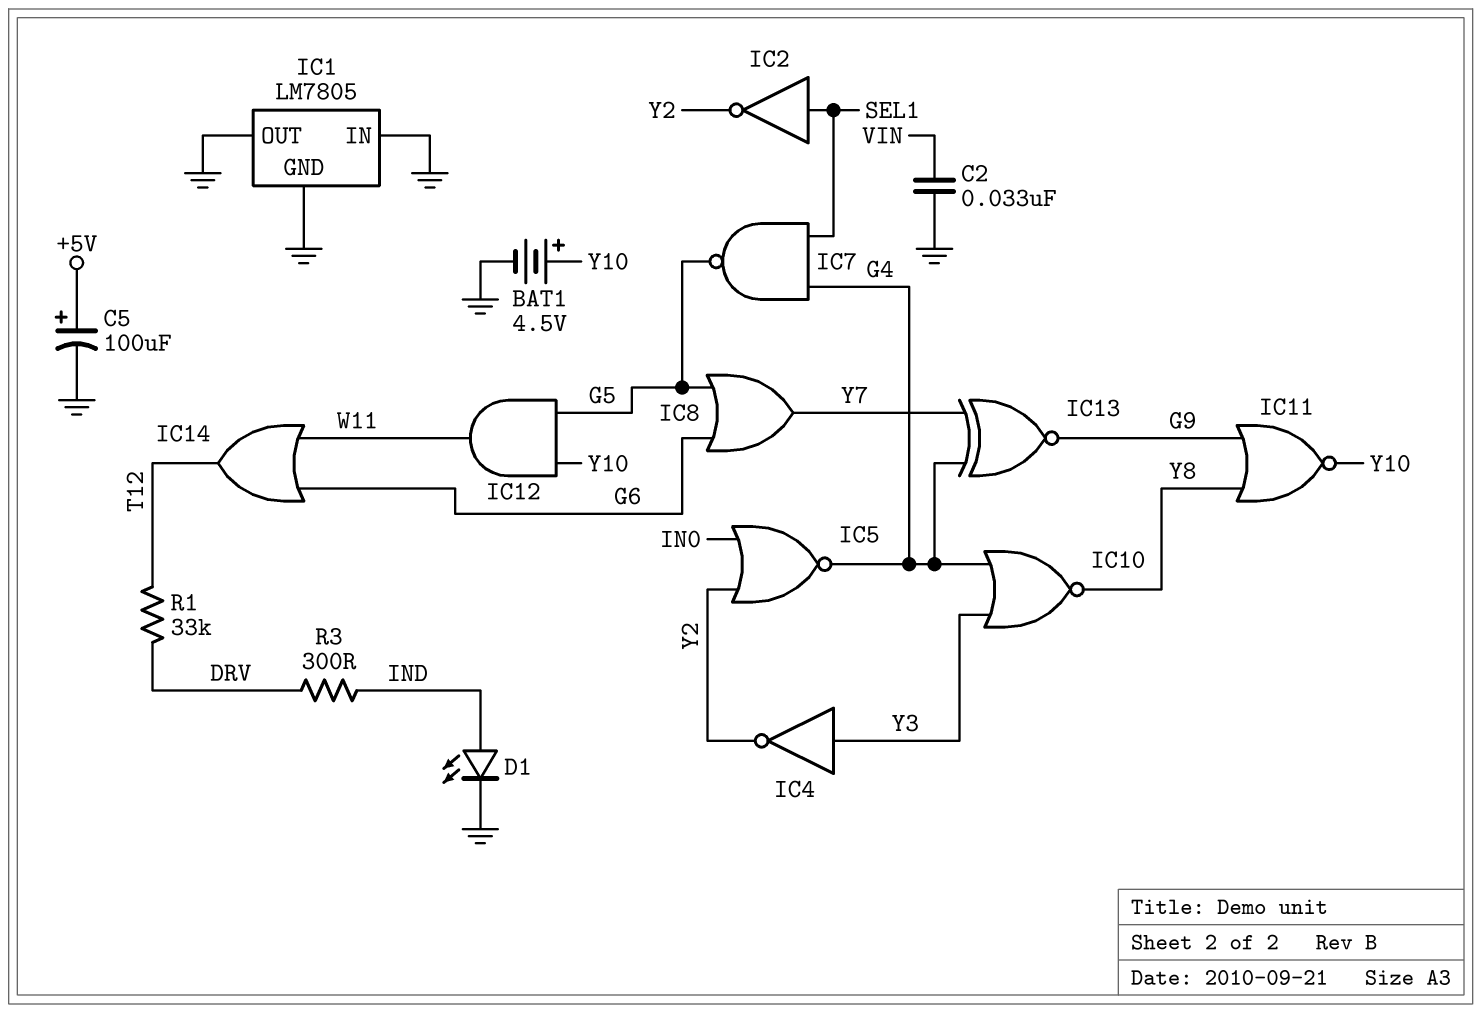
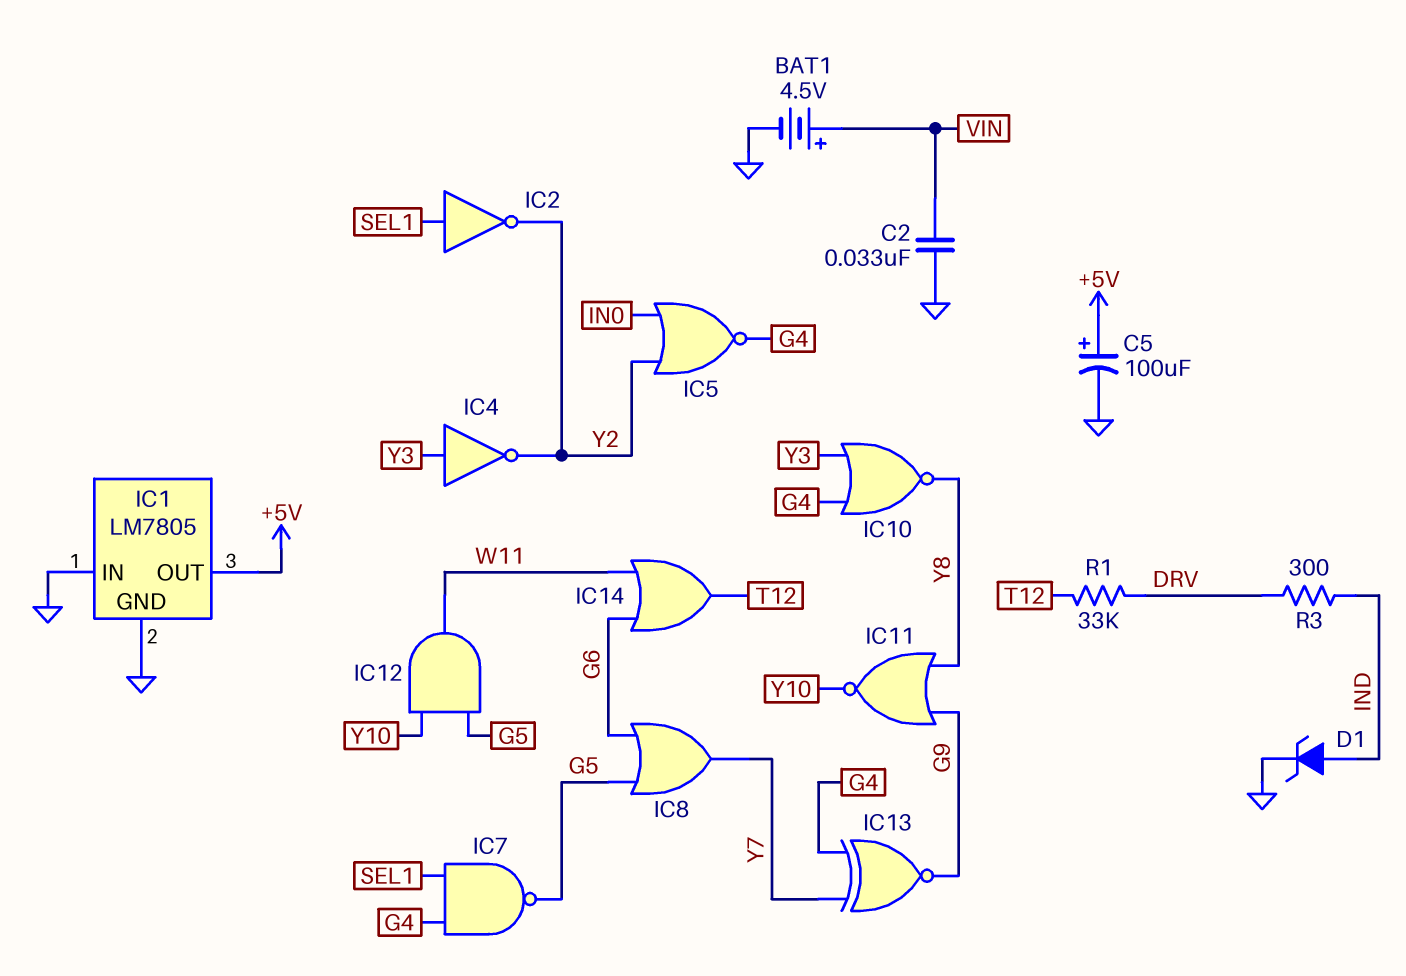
BAT1: 4.5V (plus Y10, minus GND) -> 4.5V (plus VIN, minus GND)
D1: LED (A IND, K GND) -> zener (A IND, K GND)
IC1 pin OUT: GND -> +5V

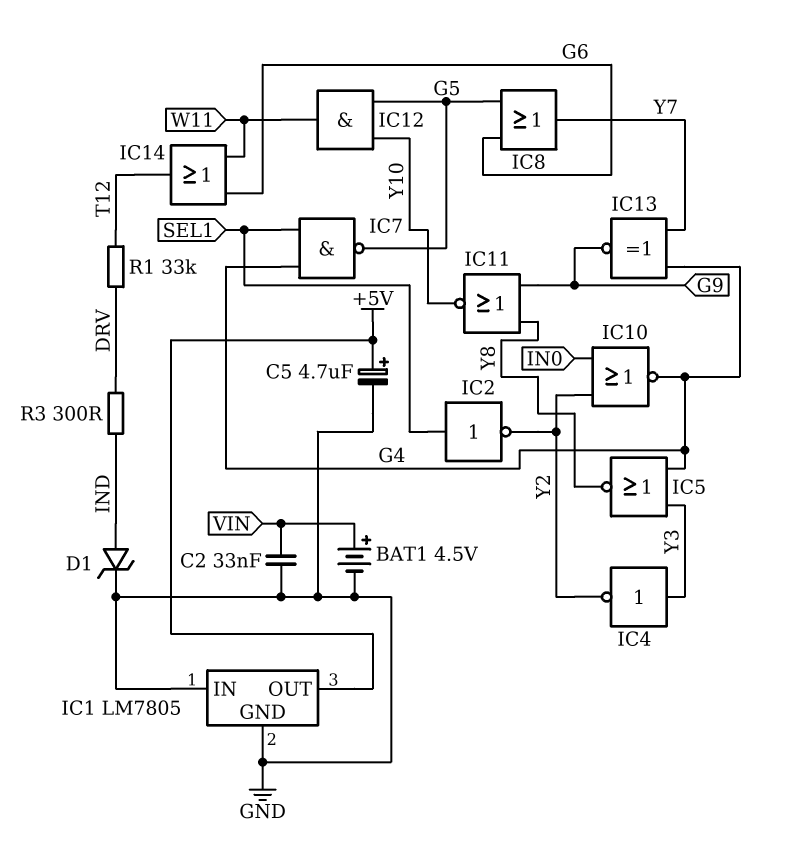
C5: 100uF (plus +5V, minus GND) -> 4.7uF (plus +5V, minus GND)
IC5: NOR (in IN0, in Y2, out G4) -> NOR (in G4, in Y3, out Y8)
IC10: NOR (in G4, in Y3, out Y8) -> NOR (in IN0, in Y2, out G4)

